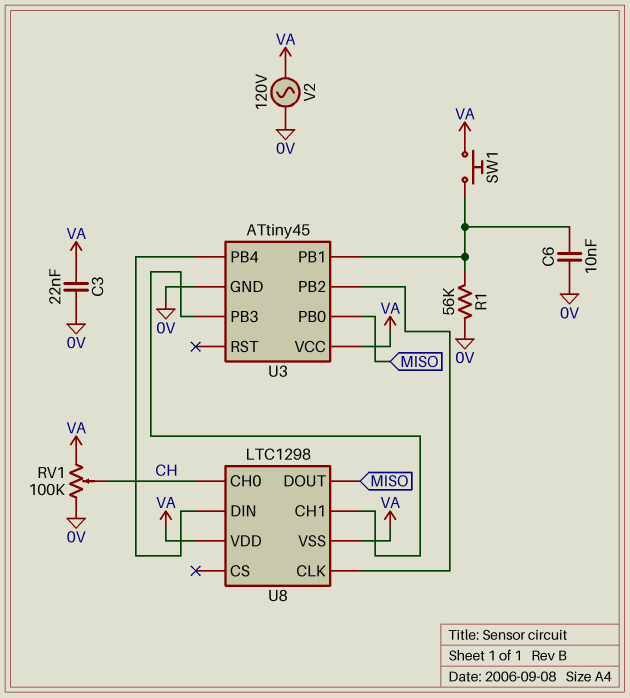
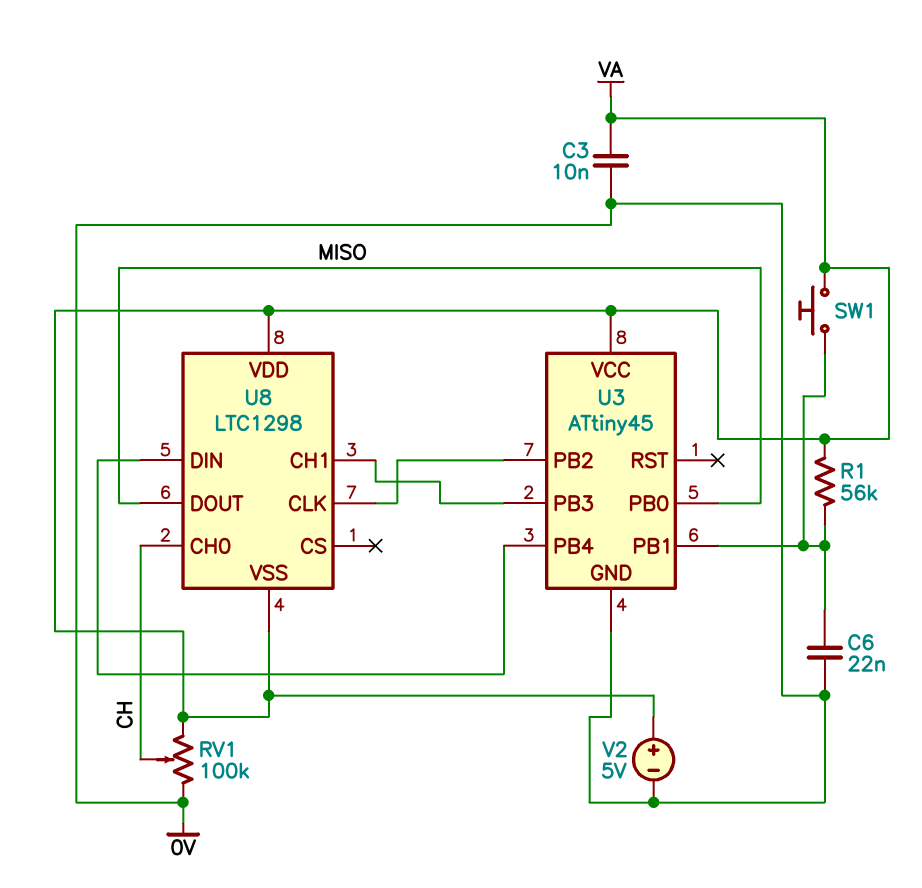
C3: 22nF (0V, VA) -> 10nF (0V, VA)
C6: 10nF (0V, U3/PB1) -> 22nF (0V, U3/PB1)
R1: 56k (0V, U3/PB1) -> 56k (U3/PB1, VA)
V2: AC 120V (0V, VA) -> 5V (plus VA, minus 0V)

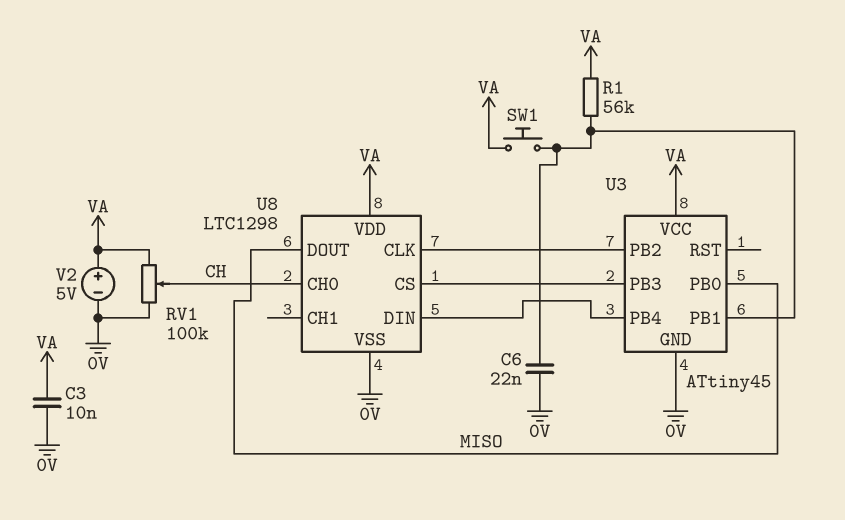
U8 pin CH1: U3/PB3 -> none
U8 pin CS: none -> U3/PB3
U8 pin VSS: VA -> 0V

